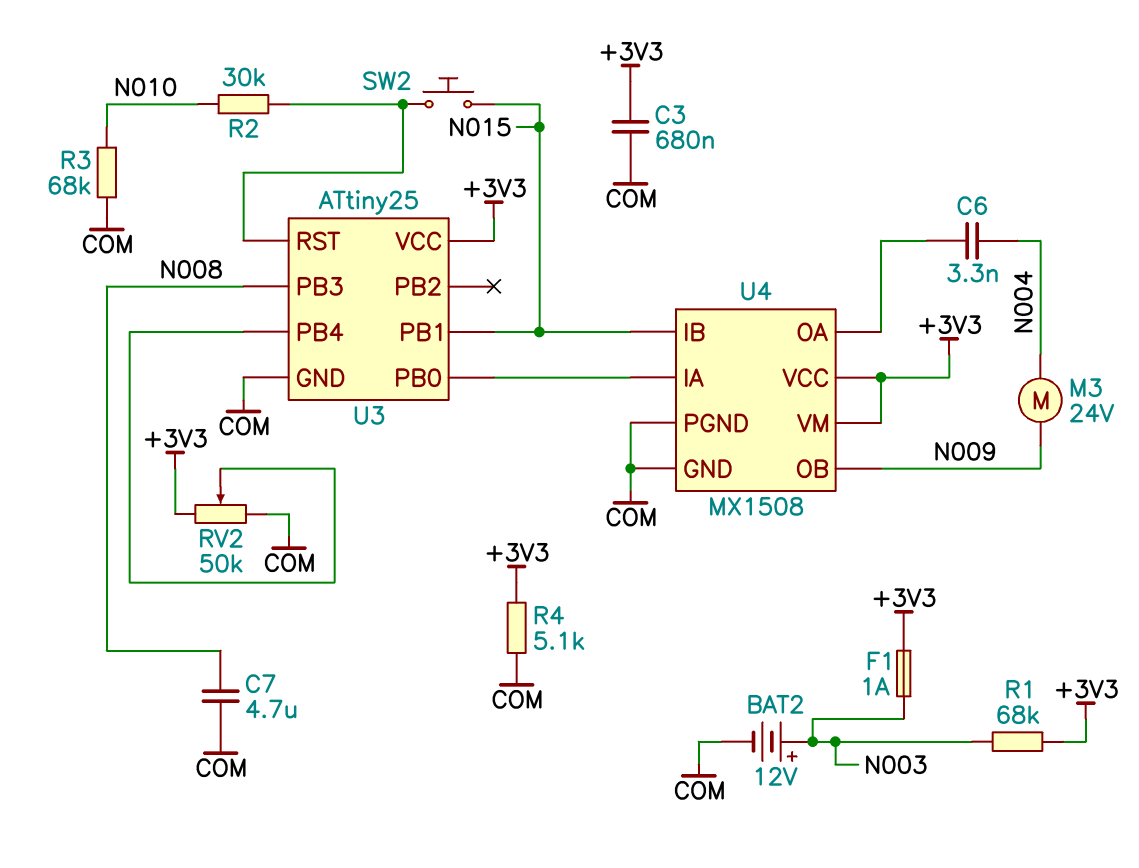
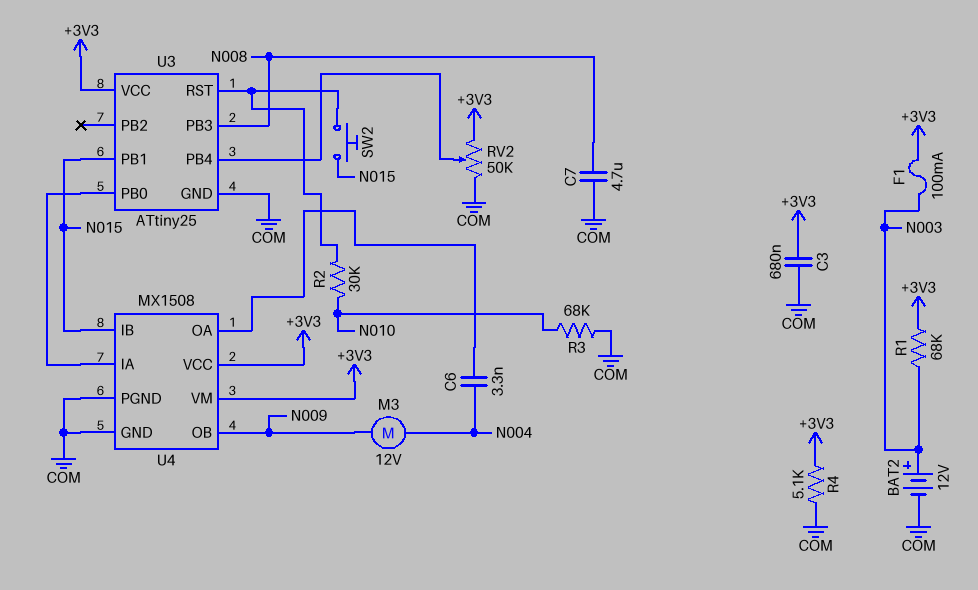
F1: 1A (+3V3, N003) -> 100mA (+3V3, N003)
M3: motor 24V (N004, N009) -> motor 12V (N004, N009)

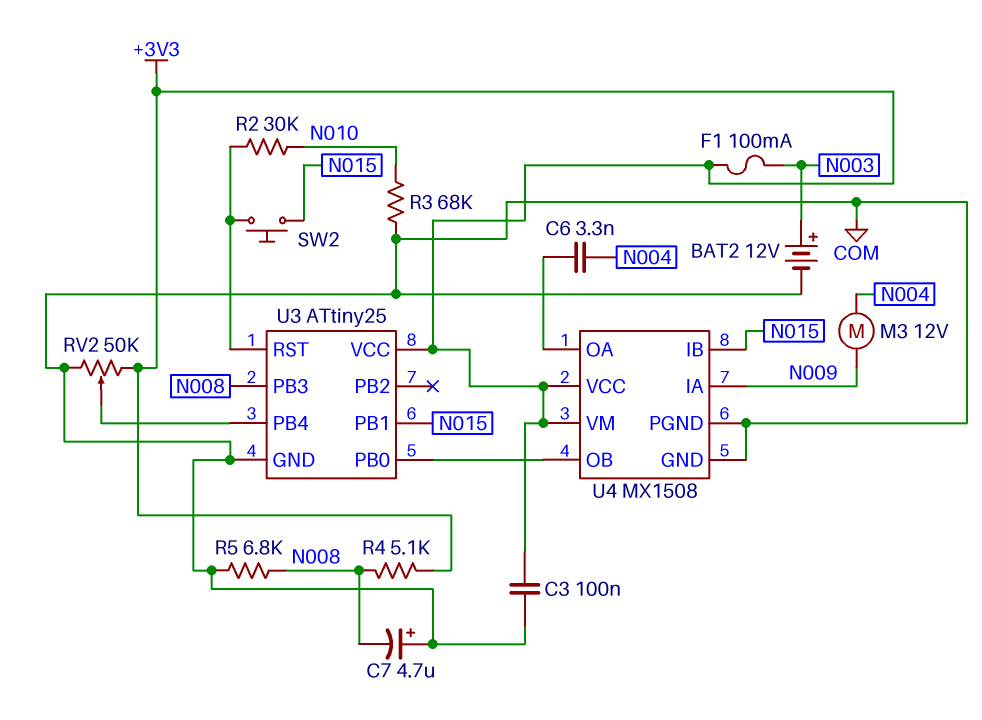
C3: 680nF (+3V3, COM) -> 100nF (+3V3, COM)
C7: 4.7uF (COM, N008) -> 4.7uF (plus COM, minus N008)
R1: 68k (+3V3, N003) -> none
R4: 5.1k (+3V3, COM) -> 5.1k (+3V3, N008)
R5: none -> 6.8k (COM, N008)
U4 pin IA: U3/PB0 -> N009
U4 pin OB: N009 -> U3/PB0

